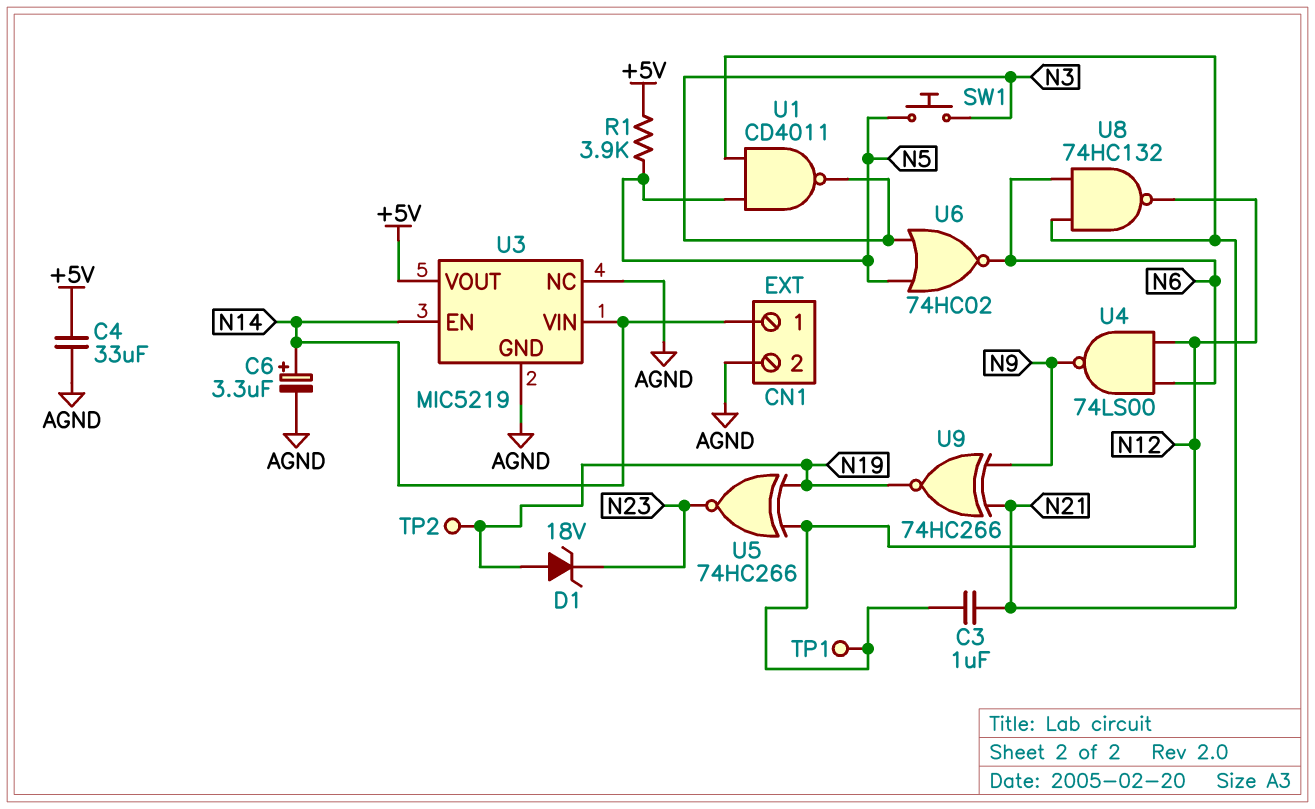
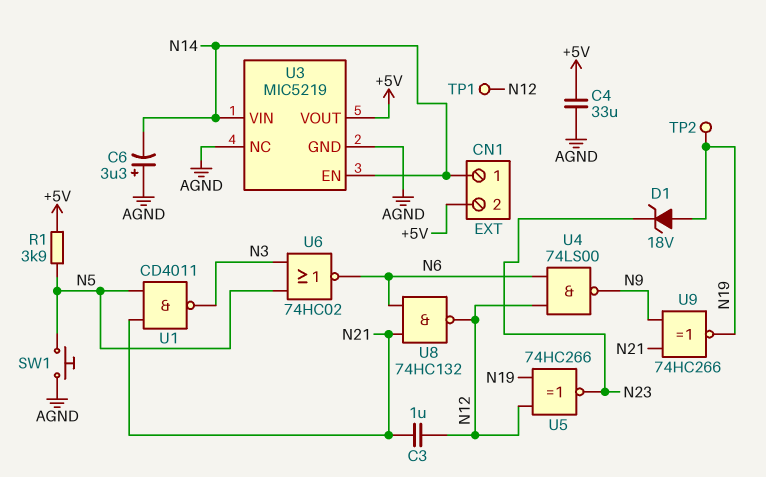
C6: 3.3uF (plus N14, minus AGND) -> 3.3uF (plus AGND, minus N14)
CN1 pin 2: AGND -> +5V
SW1: button (N3, N5) -> button (AGND, N5)

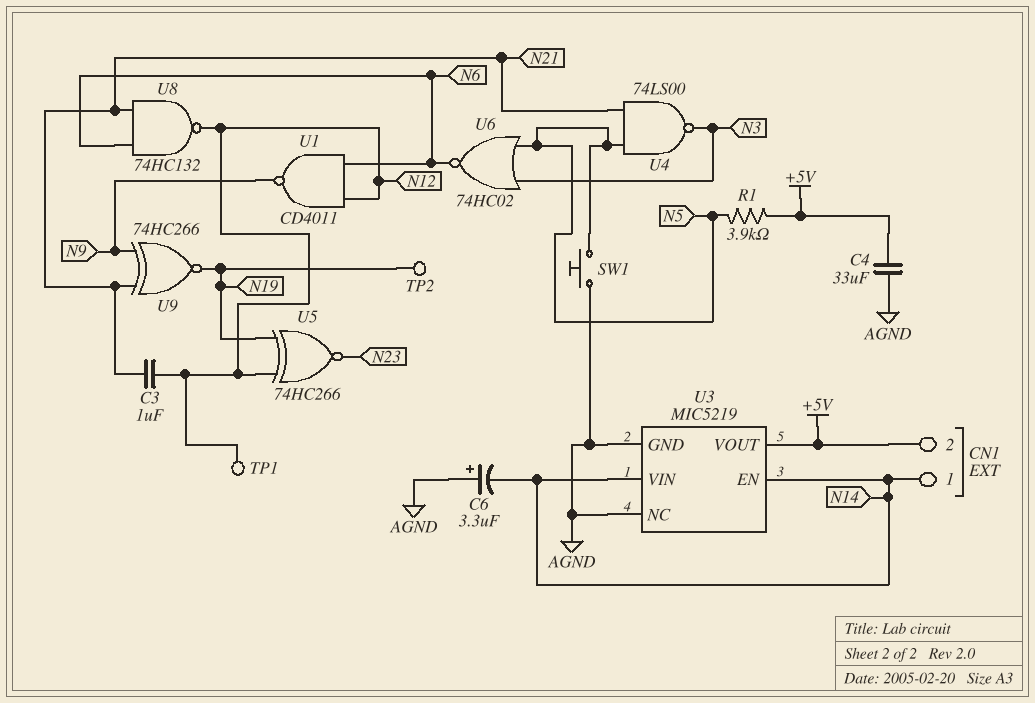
D1: zener 18V (A N19, K N23) -> none
U1: NAND CD4011 (in N5, in N21, out N3) -> NAND CD4011 (in N6, in N12, out N9)
U4: NAND 74LS00 (in N6, in N12, out N9) -> NAND 74LS00 (in N5, in N21, out N3)

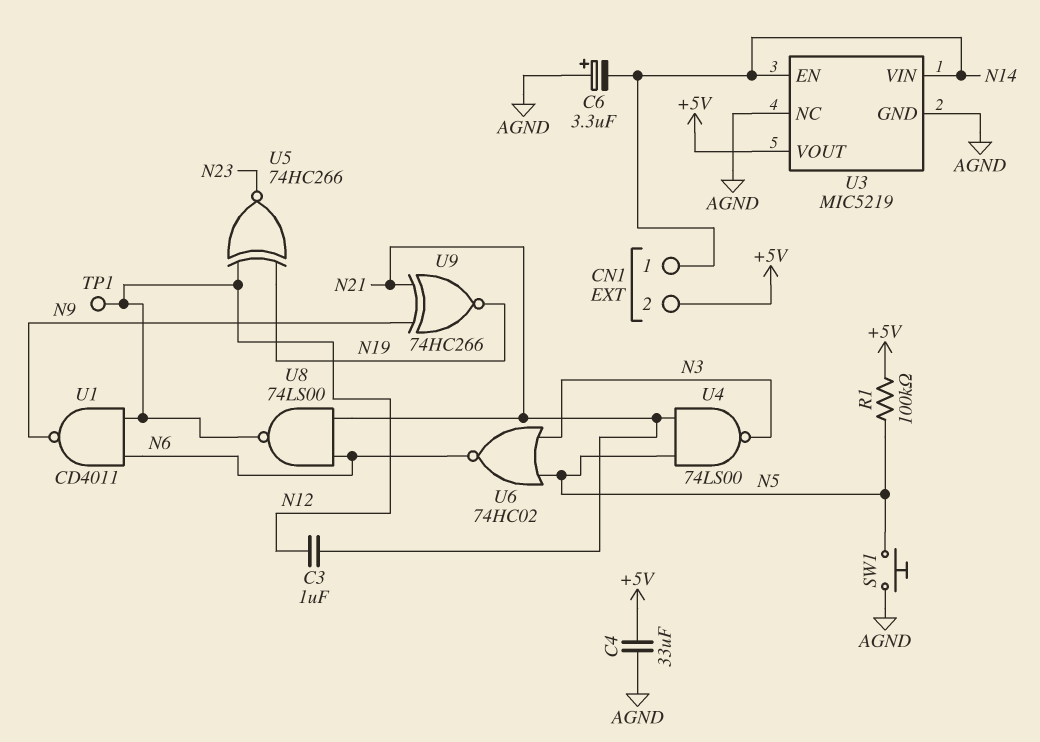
R1: 3.9k (+5V, N5) -> 100k (+5V, N5)
TP2: test point (N19) -> none
U8: NAND 74HC132 (in N6, in N21, out N12) -> NAND 74LS00 (in N6, in N21, out N12)

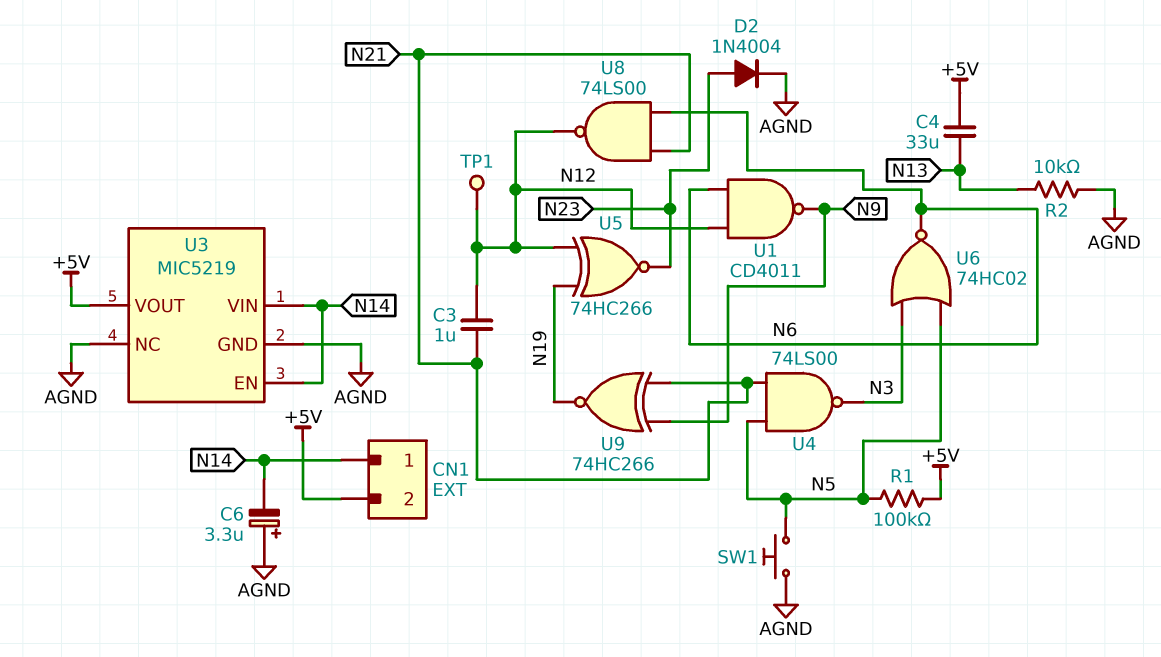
C4: 33uF (+5V, AGND) -> 33uF (+5V, N13)
D2: none -> diode 1N4004 (A N23, K AGND)
R2: none -> 10k (AGND, N13)

